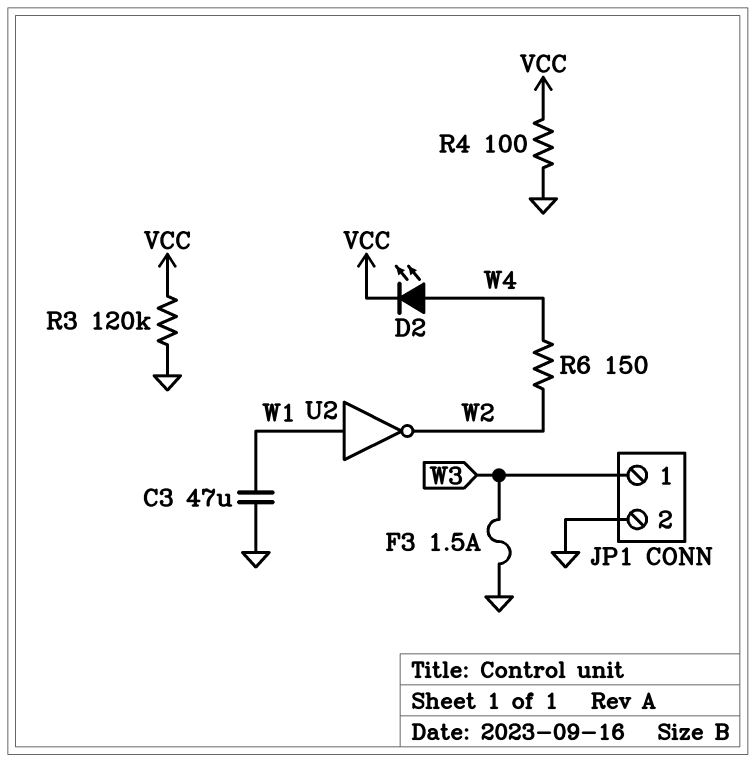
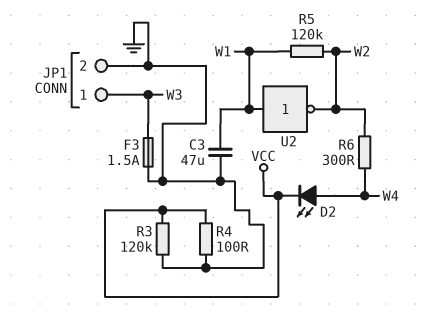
R5: none -> 120k (W1, W2)
R6: 150 (W2, W4) -> 300 (W2, W4)

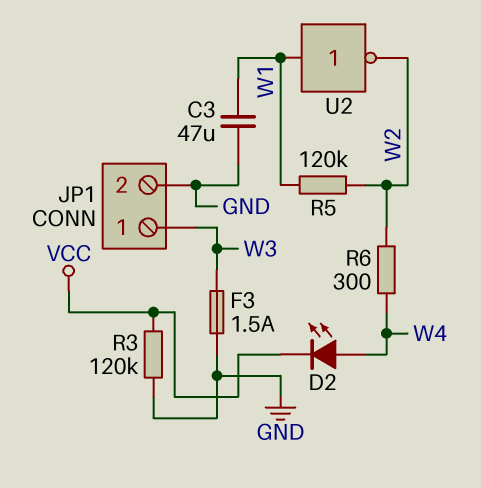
R4: 100 (GND, VCC) -> none

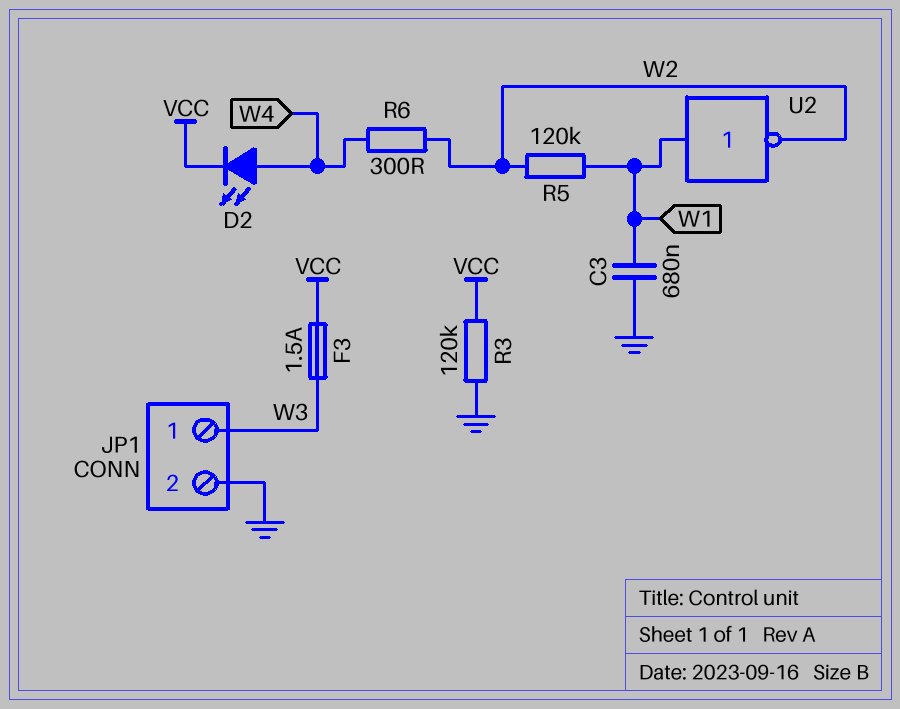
C3: 47uF (GND, W1) -> 680nF (GND, W1)
F3: 1.5A (GND, W3) -> 1.5A (VCC, W3)

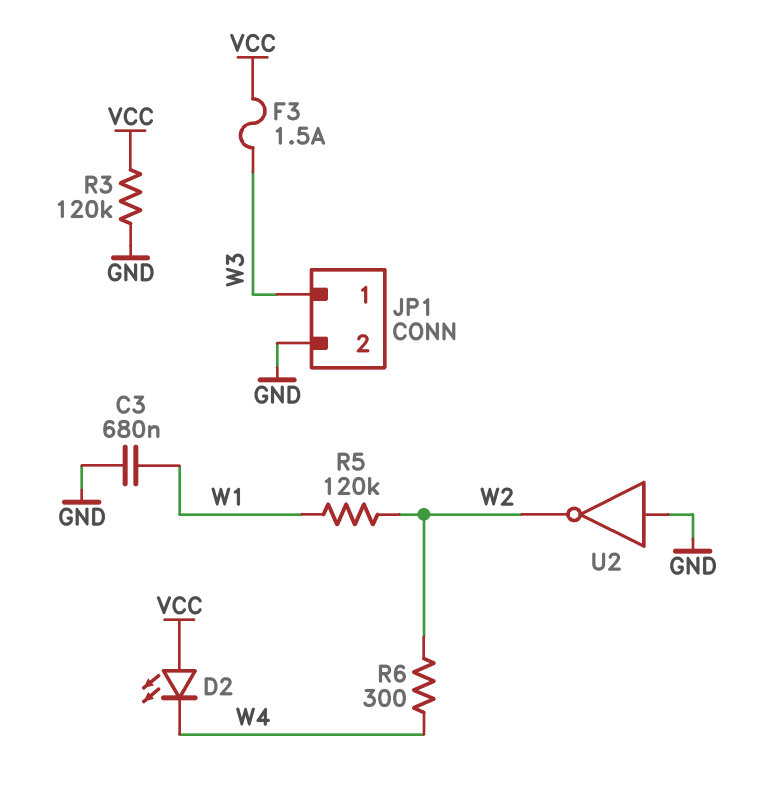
D2: LED (A W4, K VCC) -> LED (A VCC, K W4)
U2: NOT (in W1, out W2) -> NOT (in GND, out W2)

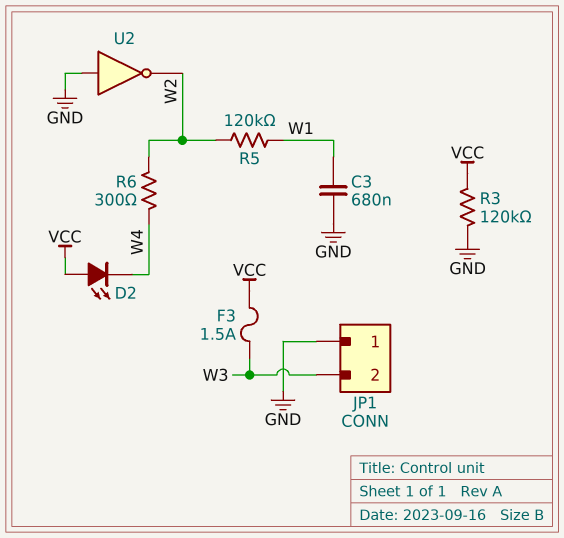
JP1 pin 1: W3 -> GND
JP1 pin 2: GND -> W3

